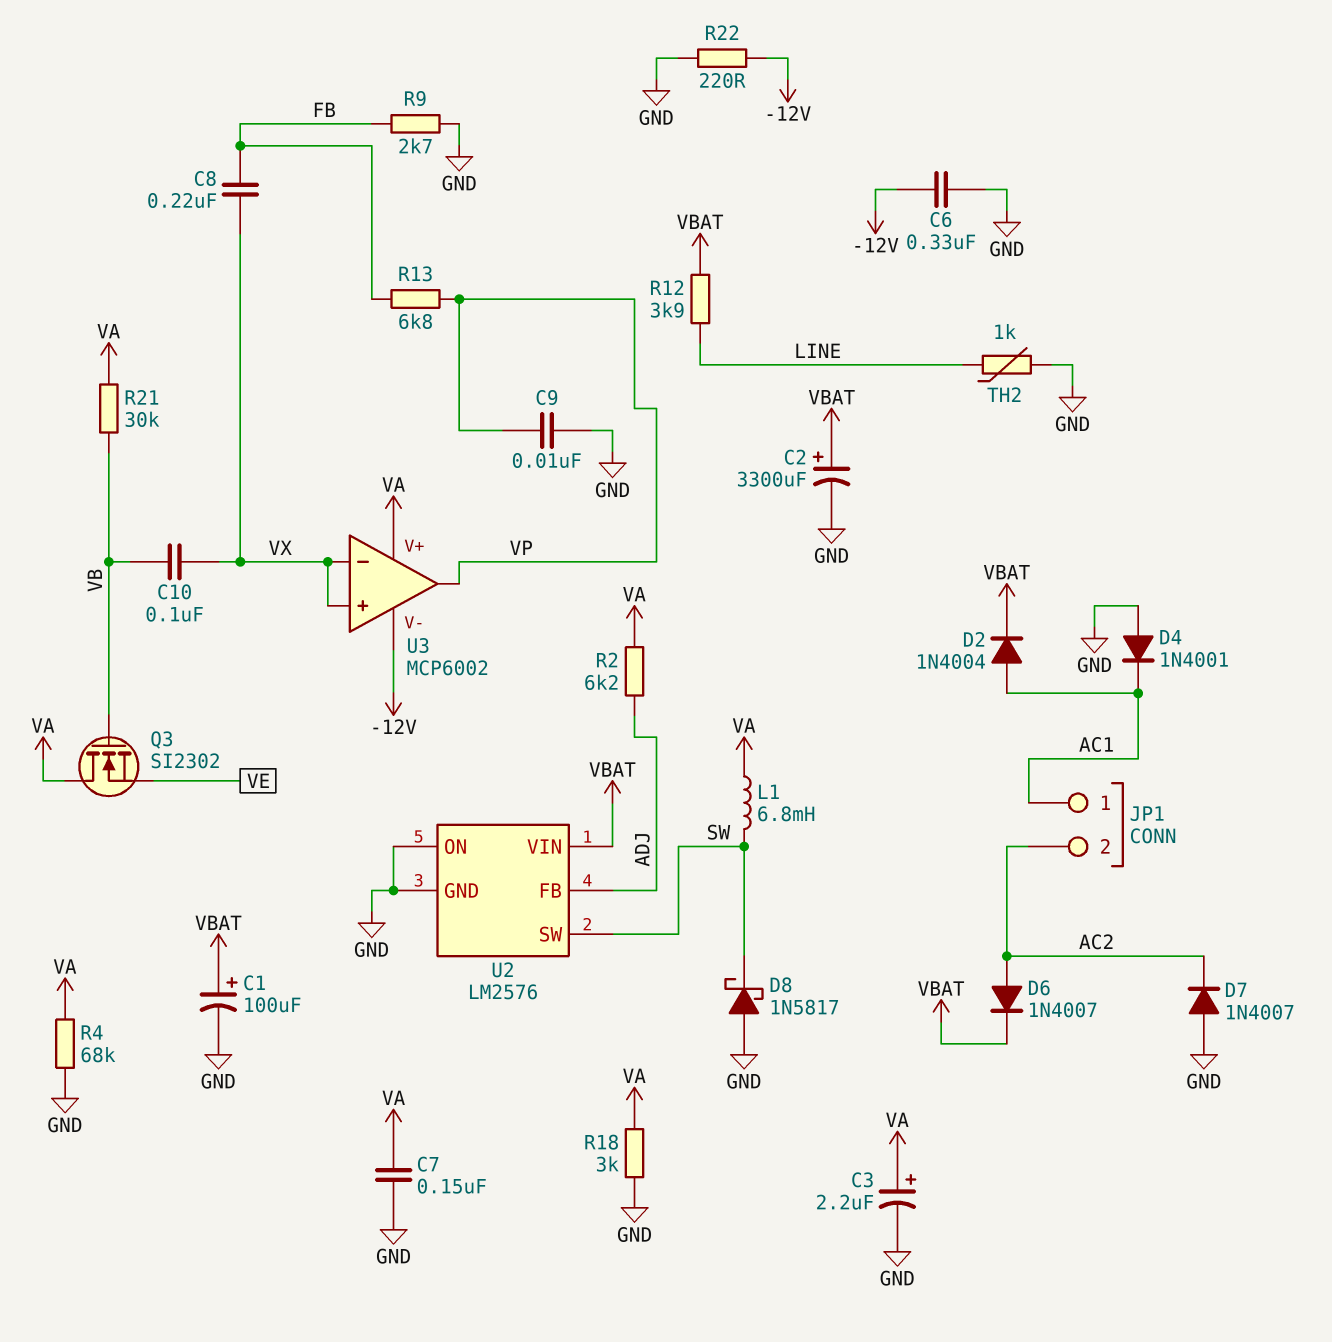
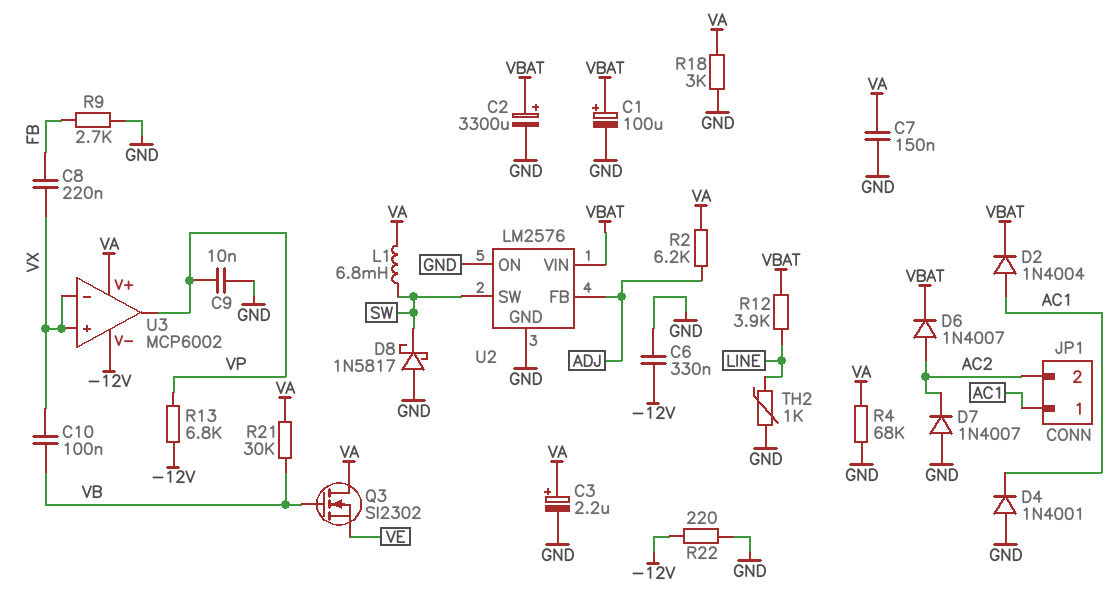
R13: 6.8k (FB, VP) -> 6.8k (-12V, VP)

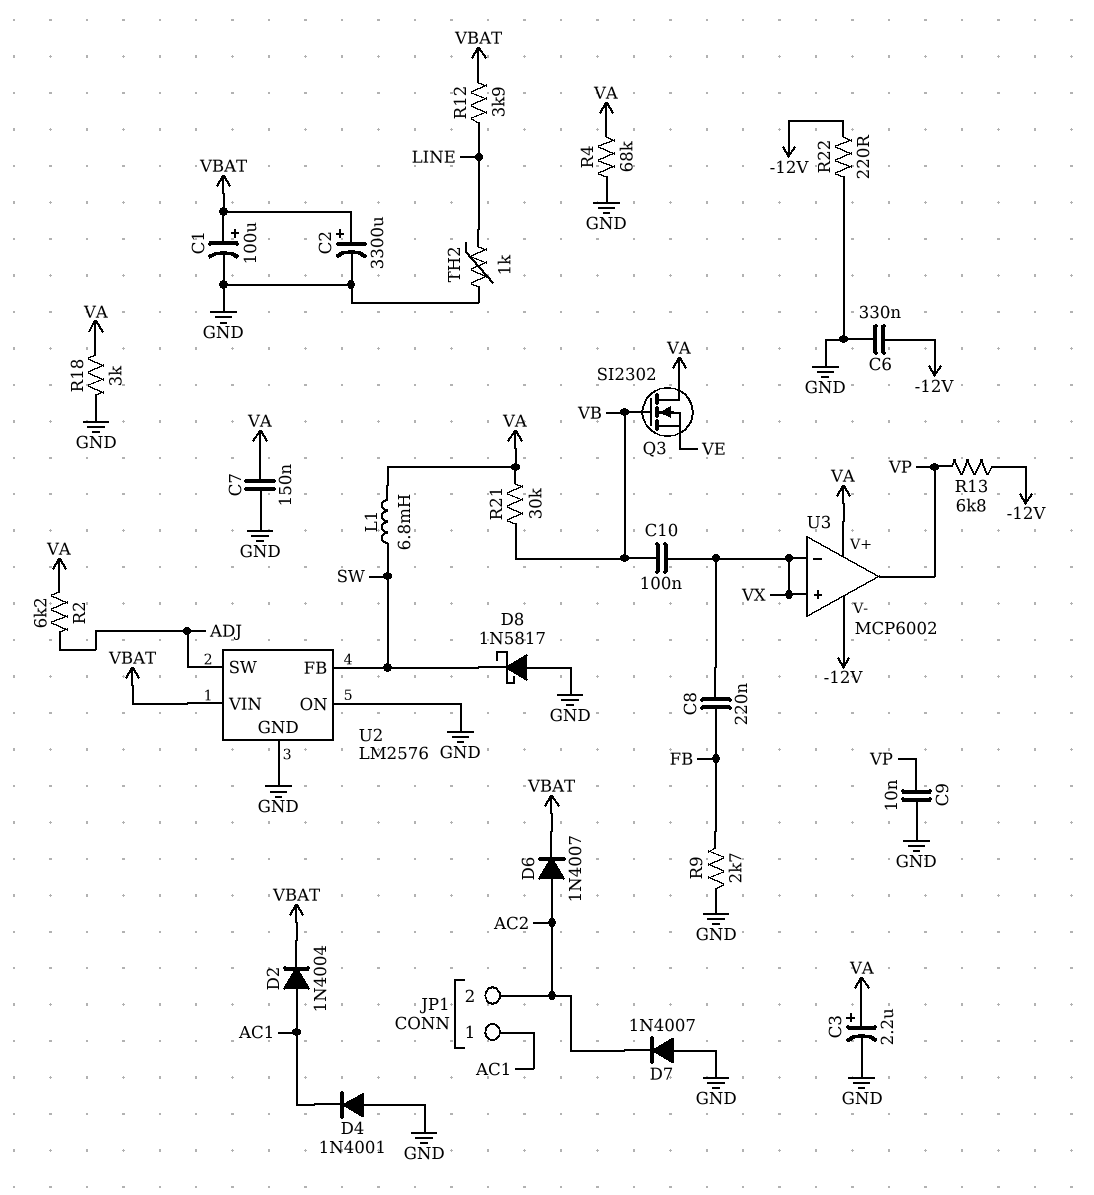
U2 pin FB: ADJ -> SW
U2 pin SW: SW -> ADJ

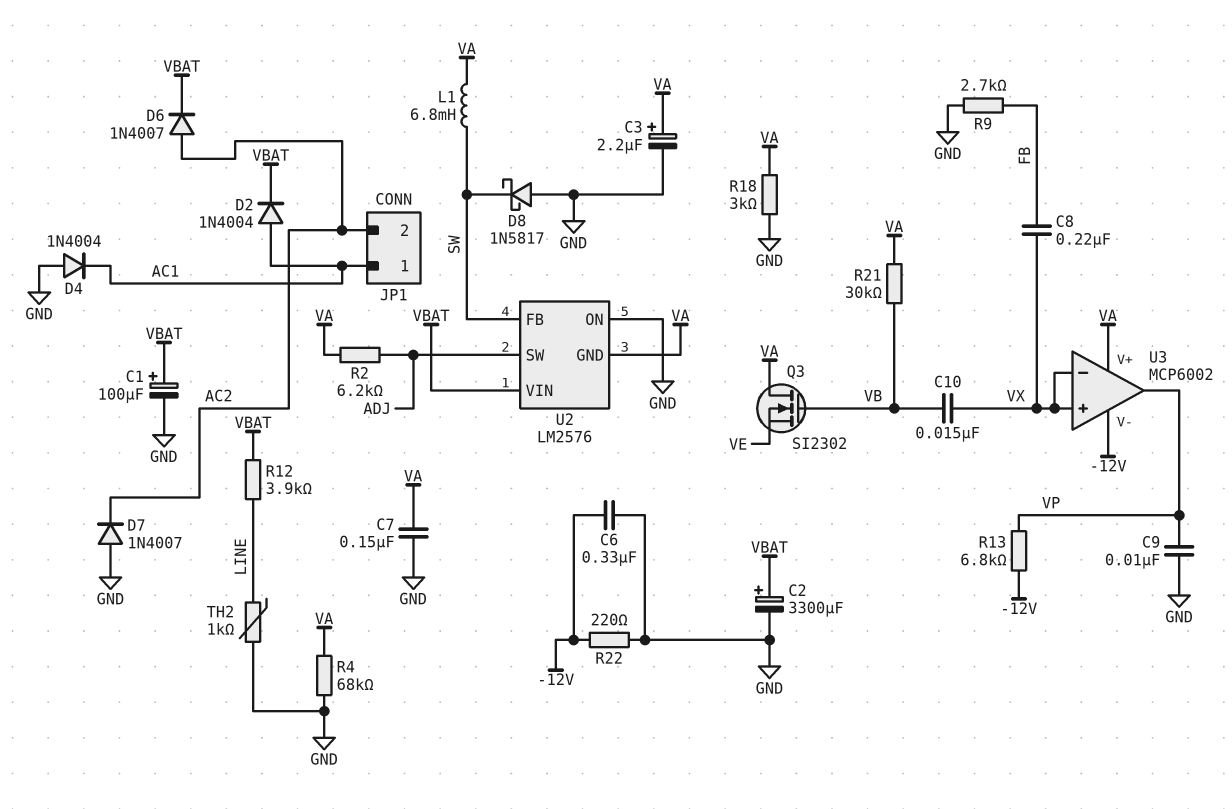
C10: 100nF (VB, VX) -> 15nF (VB, VX)
D4: diode 1N4001 (A GND, K AC1) -> diode 1N4004 (A GND, K AC1)
U2 pin GND: GND -> VA

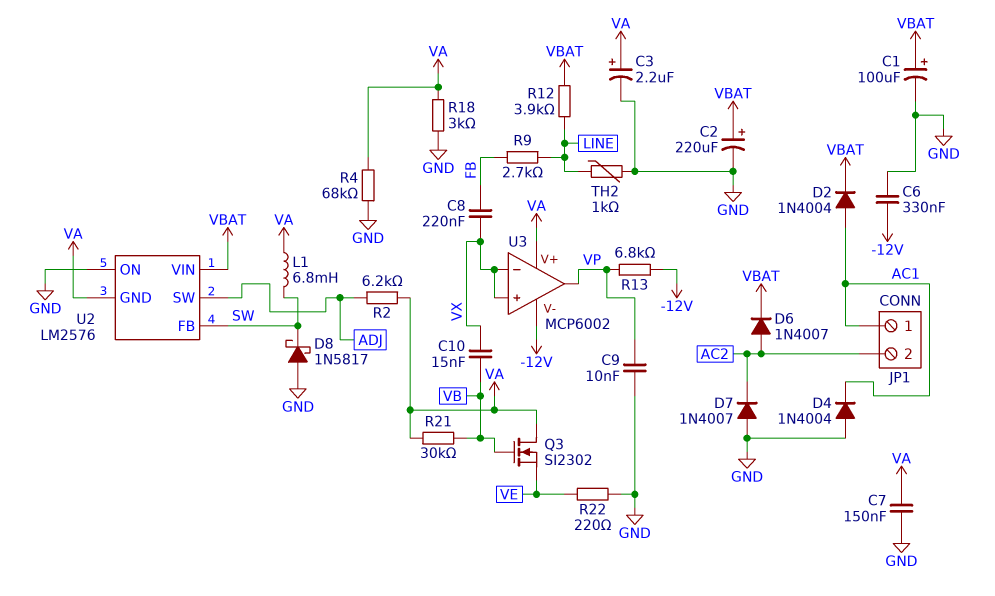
C2: 3300uF (plus VBAT, minus GND) -> 220uF (plus VBAT, minus GND)
R9: 2.7k (FB, GND) -> 2.7k (FB, LINE)
R22: 220 (-12V, GND) -> 220 (GND, VE)

